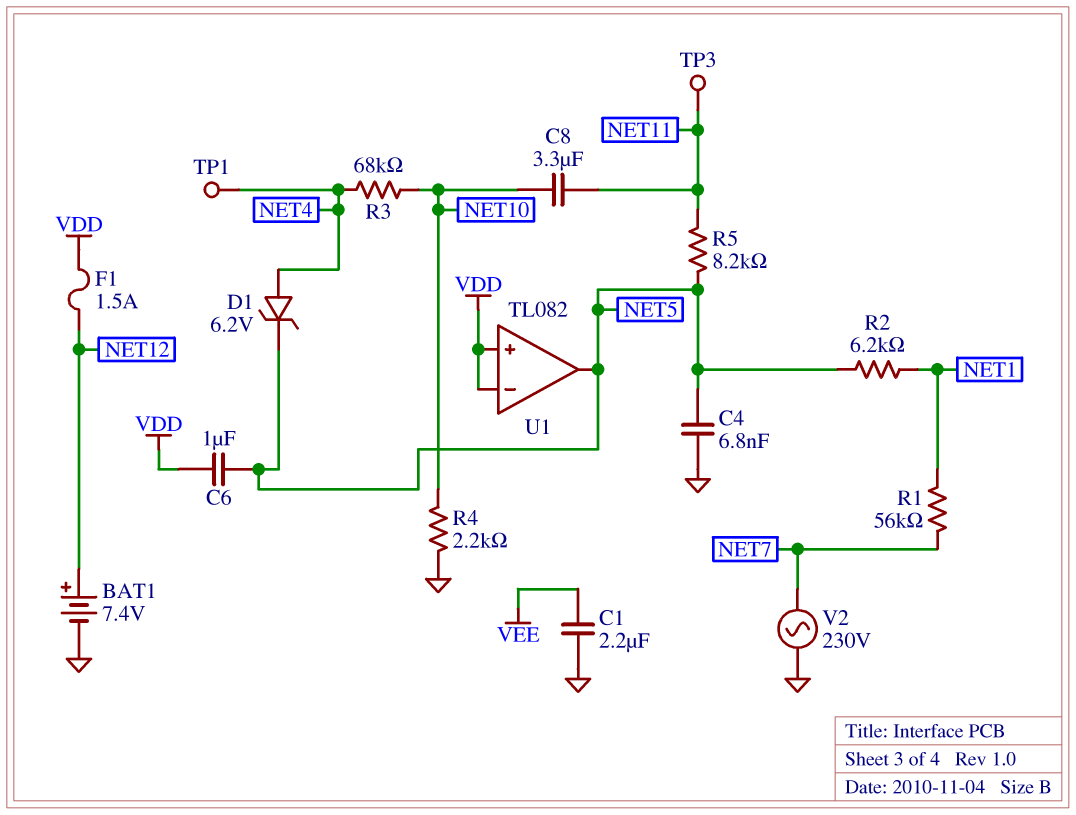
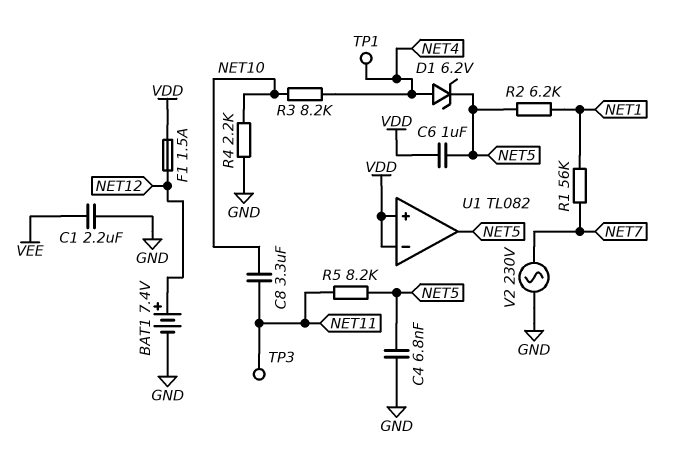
R3: 68k (NET4, NET10) -> 8.2k (NET4, NET10)

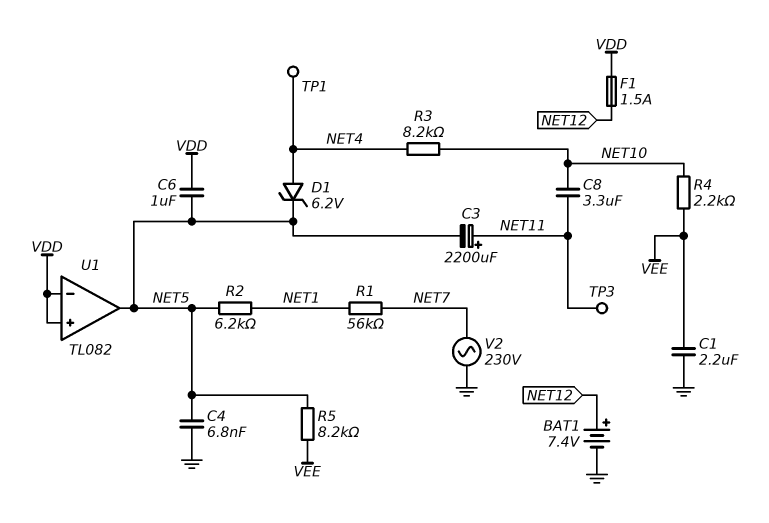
C3: none -> 2200uF (plus NET11, minus NET5)
R4: 2.2k (GND, NET10) -> 2.2k (NET10, VEE)
R5: 8.2k (NET5, NET11) -> 8.2k (NET5, VEE)

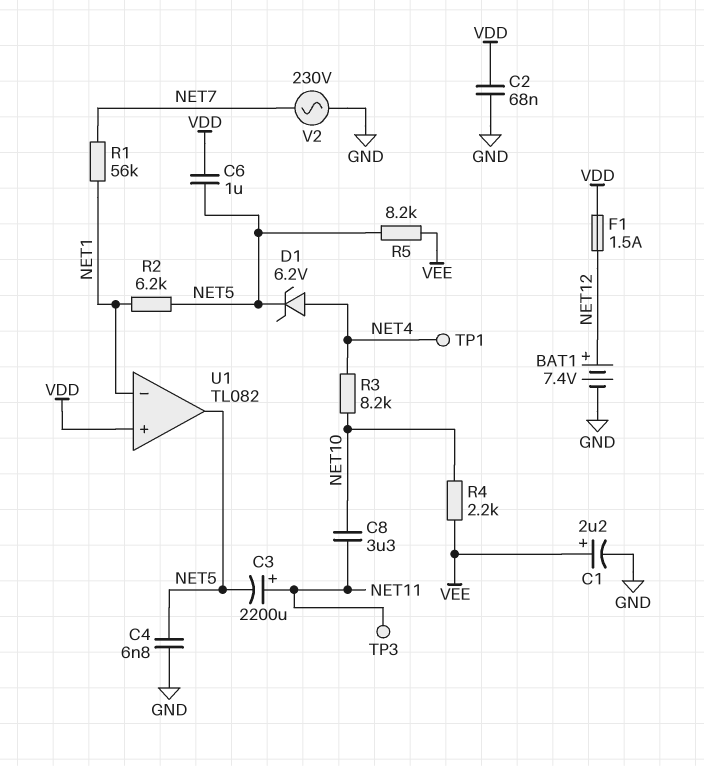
C1: 2.2uF (GND, VEE) -> 2.2uF (plus VEE, minus GND)
C2: none -> 68nF (GND, VDD)
U1 pin in-: VDD -> NET1

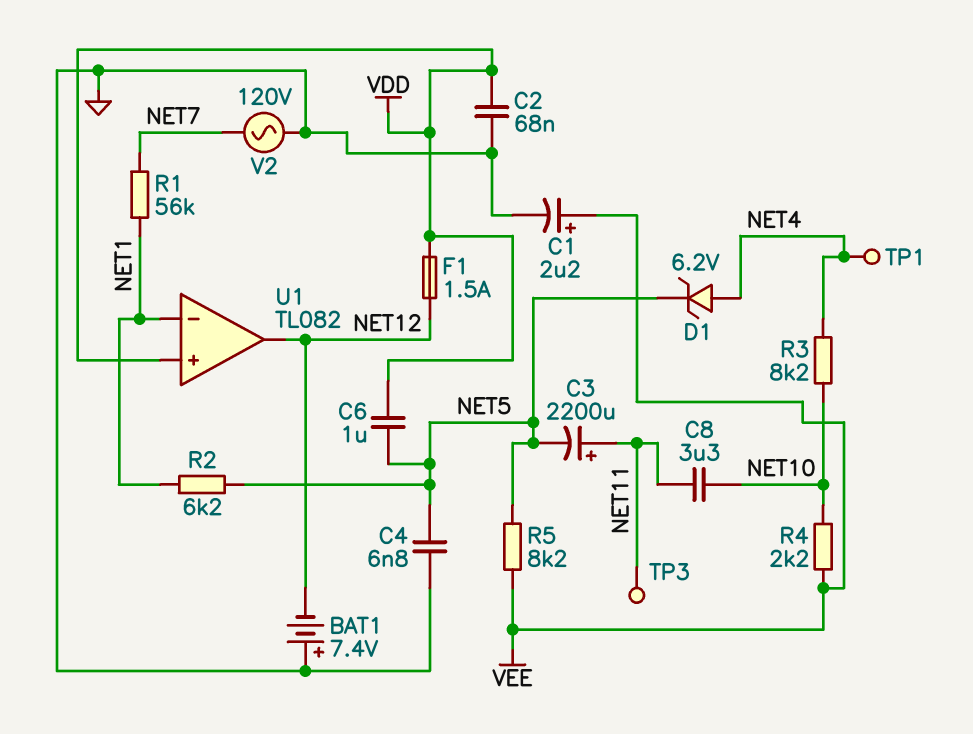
BAT1: 7.4V (plus NET12, minus GND) -> 7.4V (plus GND, minus NET12)
U1 pin out: NET5 -> NET12
V2: AC 230V (GND, NET7) -> AC 120V (GND, NET7)

